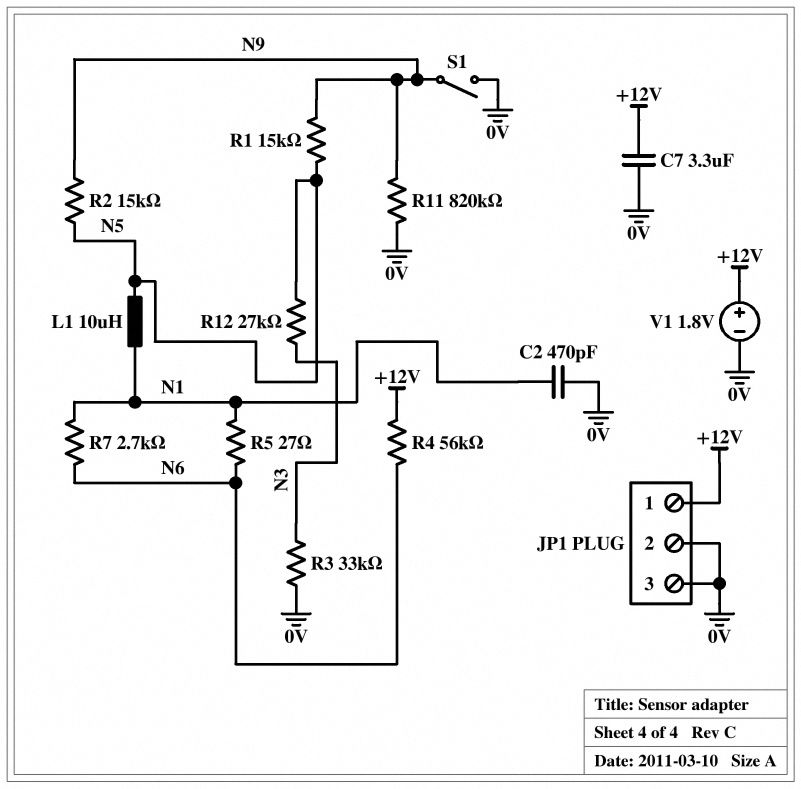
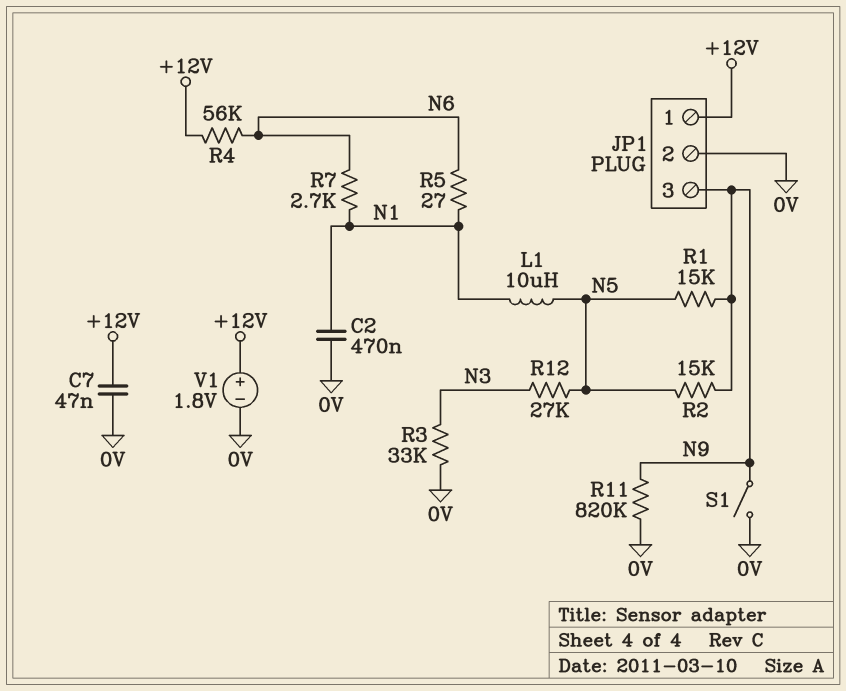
C2: 470pF (0V, N1) -> 470nF (0V, N1)
C7: 3.3uF (+12V, 0V) -> 47nF (+12V, 0V)
JP1 pin 3: 0V -> N9

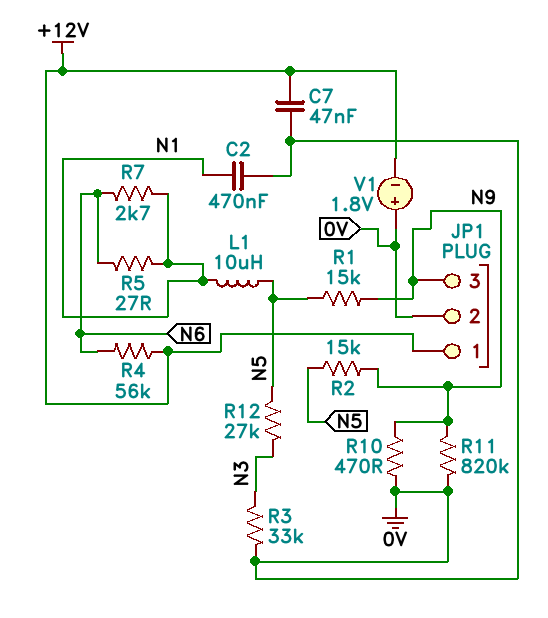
R10: none -> 470 (0V, N9)
S1: switch (0V, N9) -> none
V1: 1.8V (plus +12V, minus 0V) -> 1.8V (plus 0V, minus +12V)

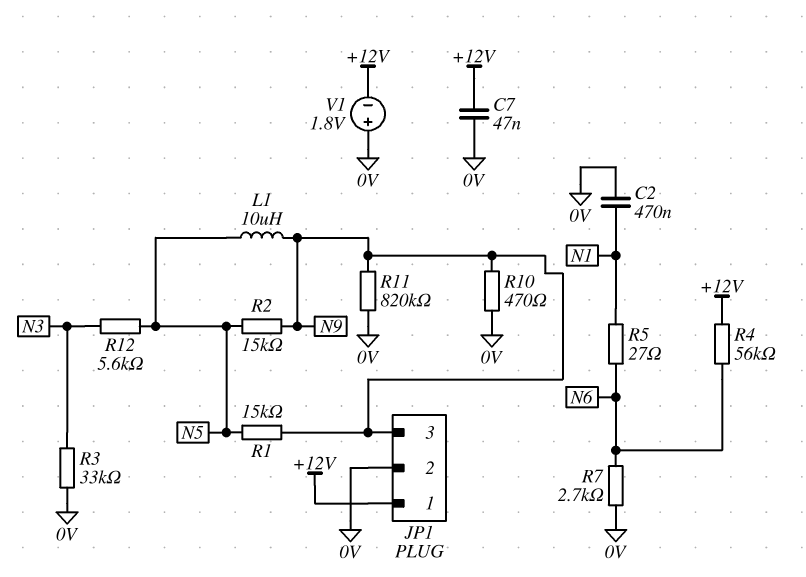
L1: 10uH (N1, N5) -> 10uH (N5, N9)
R7: 2.7k (N1, N6) -> 2.7k (0V, N6)
R12: 27k (N3, N5) -> 5.6k (N3, N5)

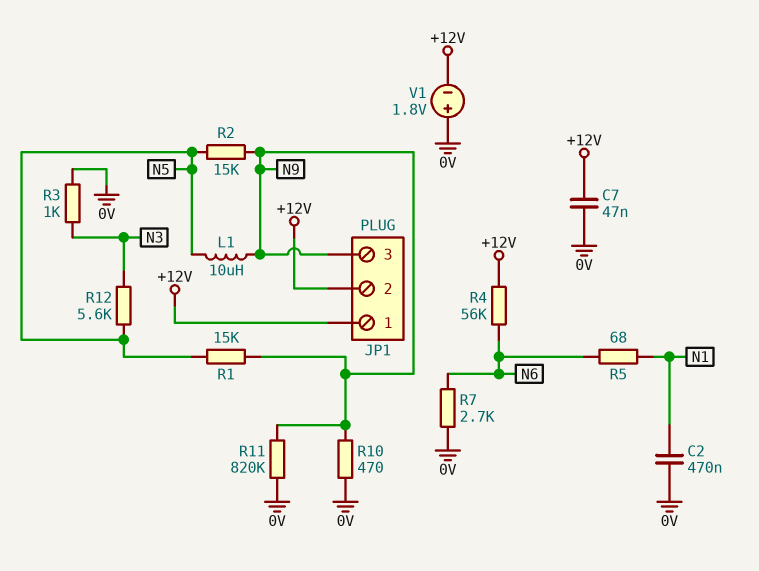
JP1 pin 2: 0V -> +12V
R3: 33k (0V, N3) -> 1k (0V, N3)
R5: 27 (N1, N6) -> 68 (N1, N6)

